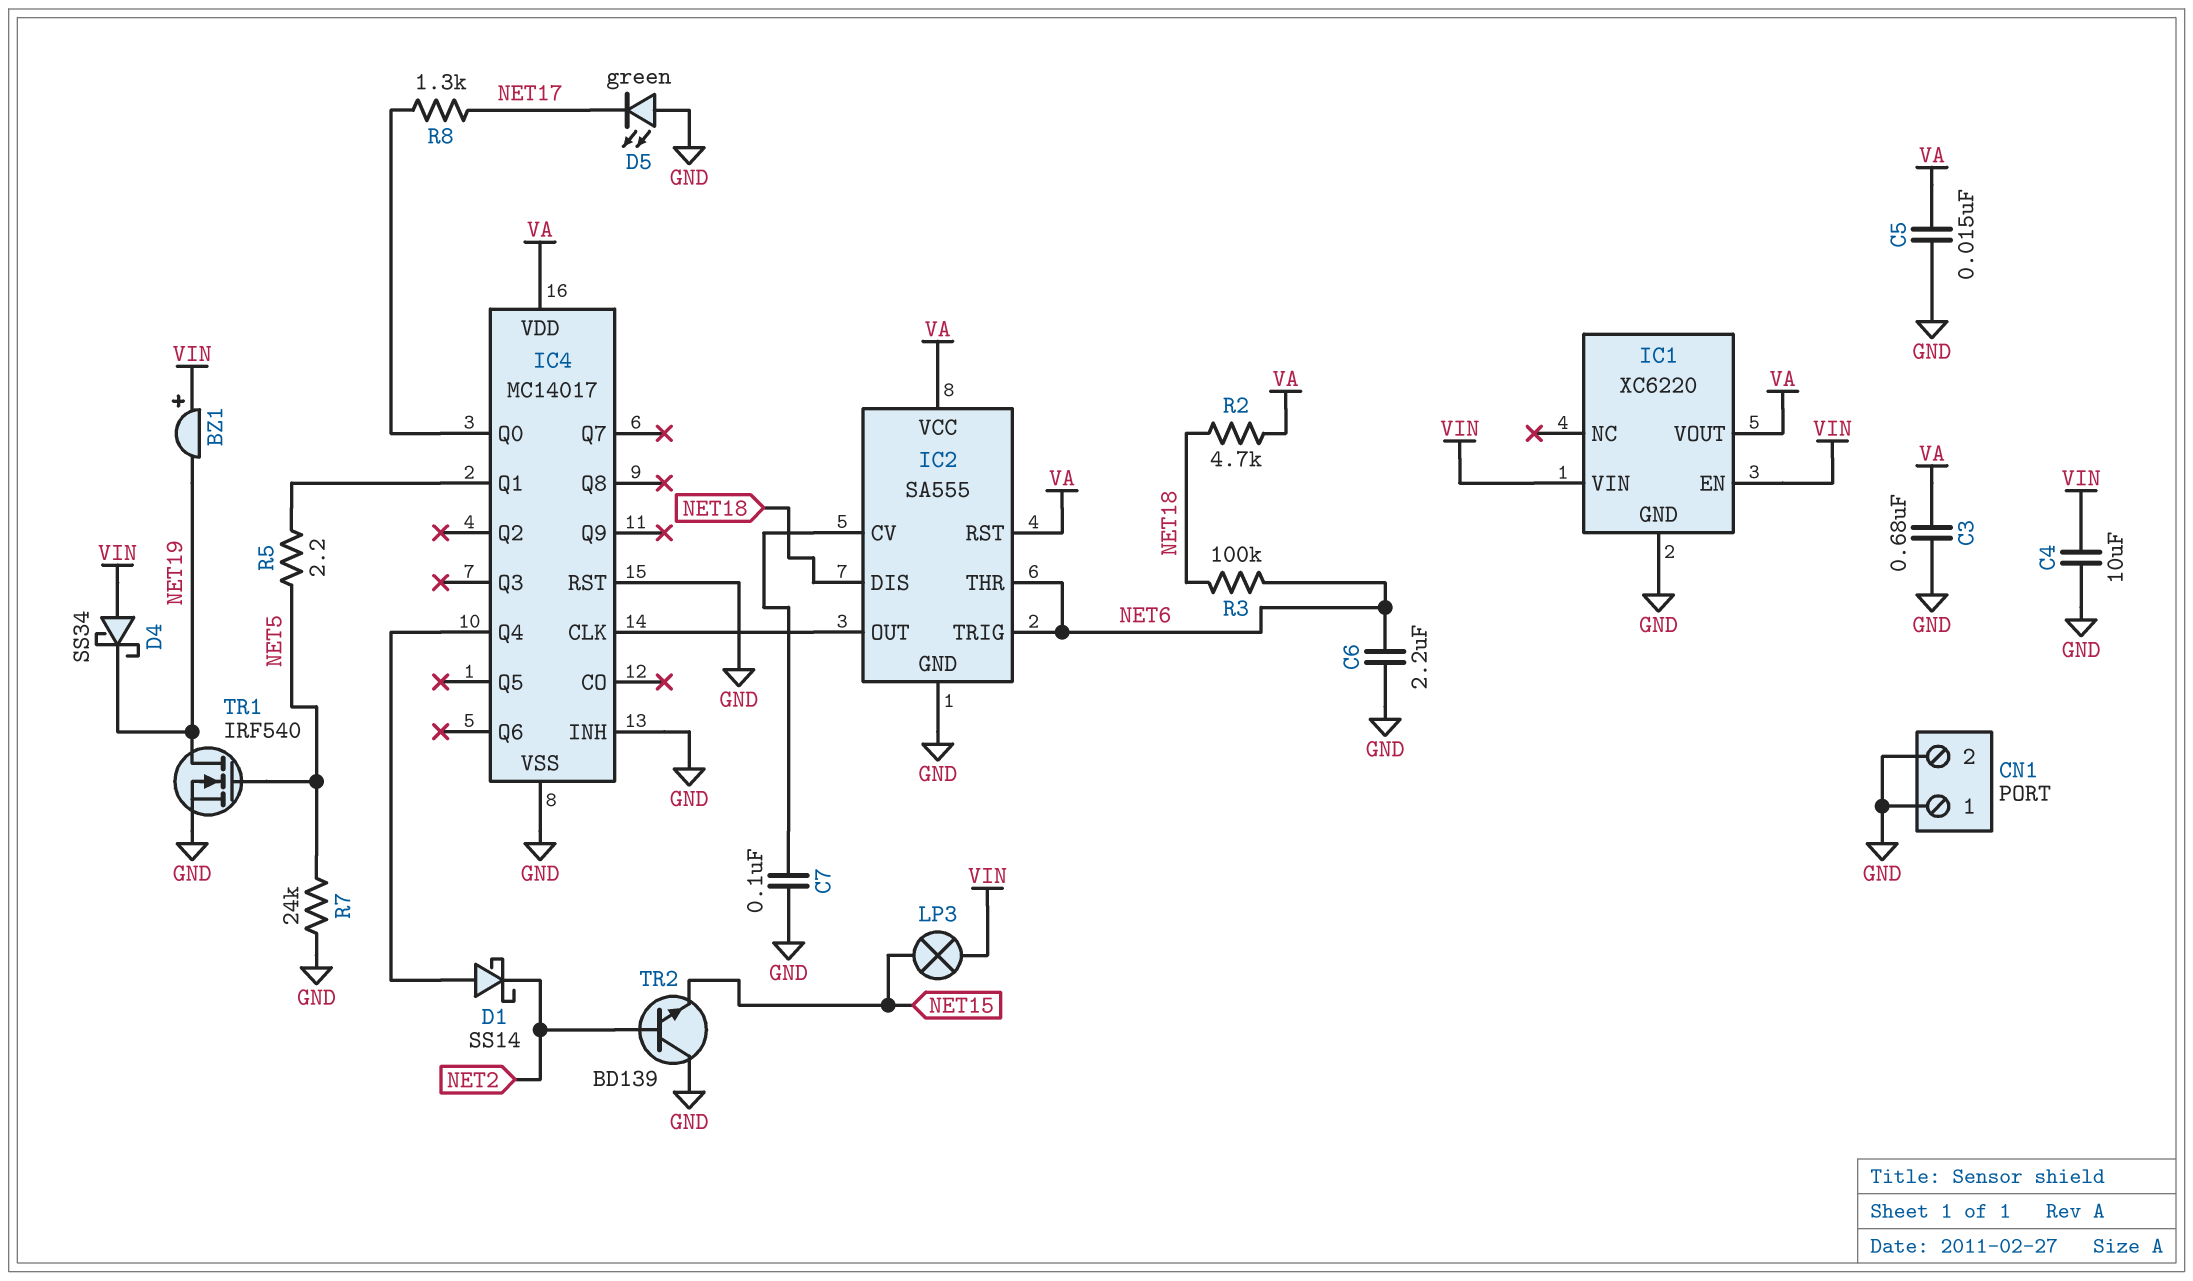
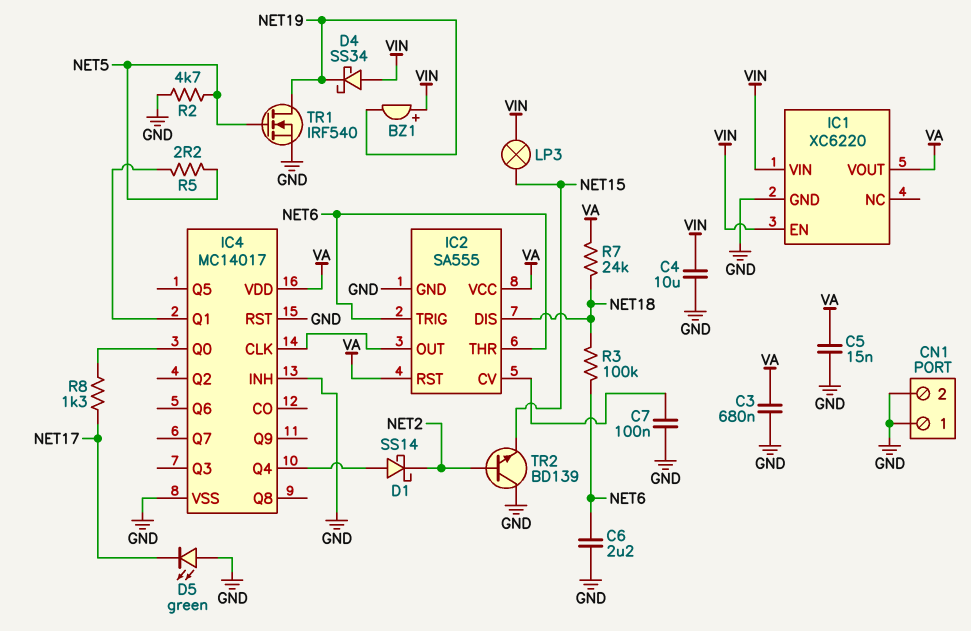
R2: 4.7k (NET18, VA) -> 4.7k (GND, NET5)
R7: 24k (GND, NET5) -> 24k (NET18, VA)

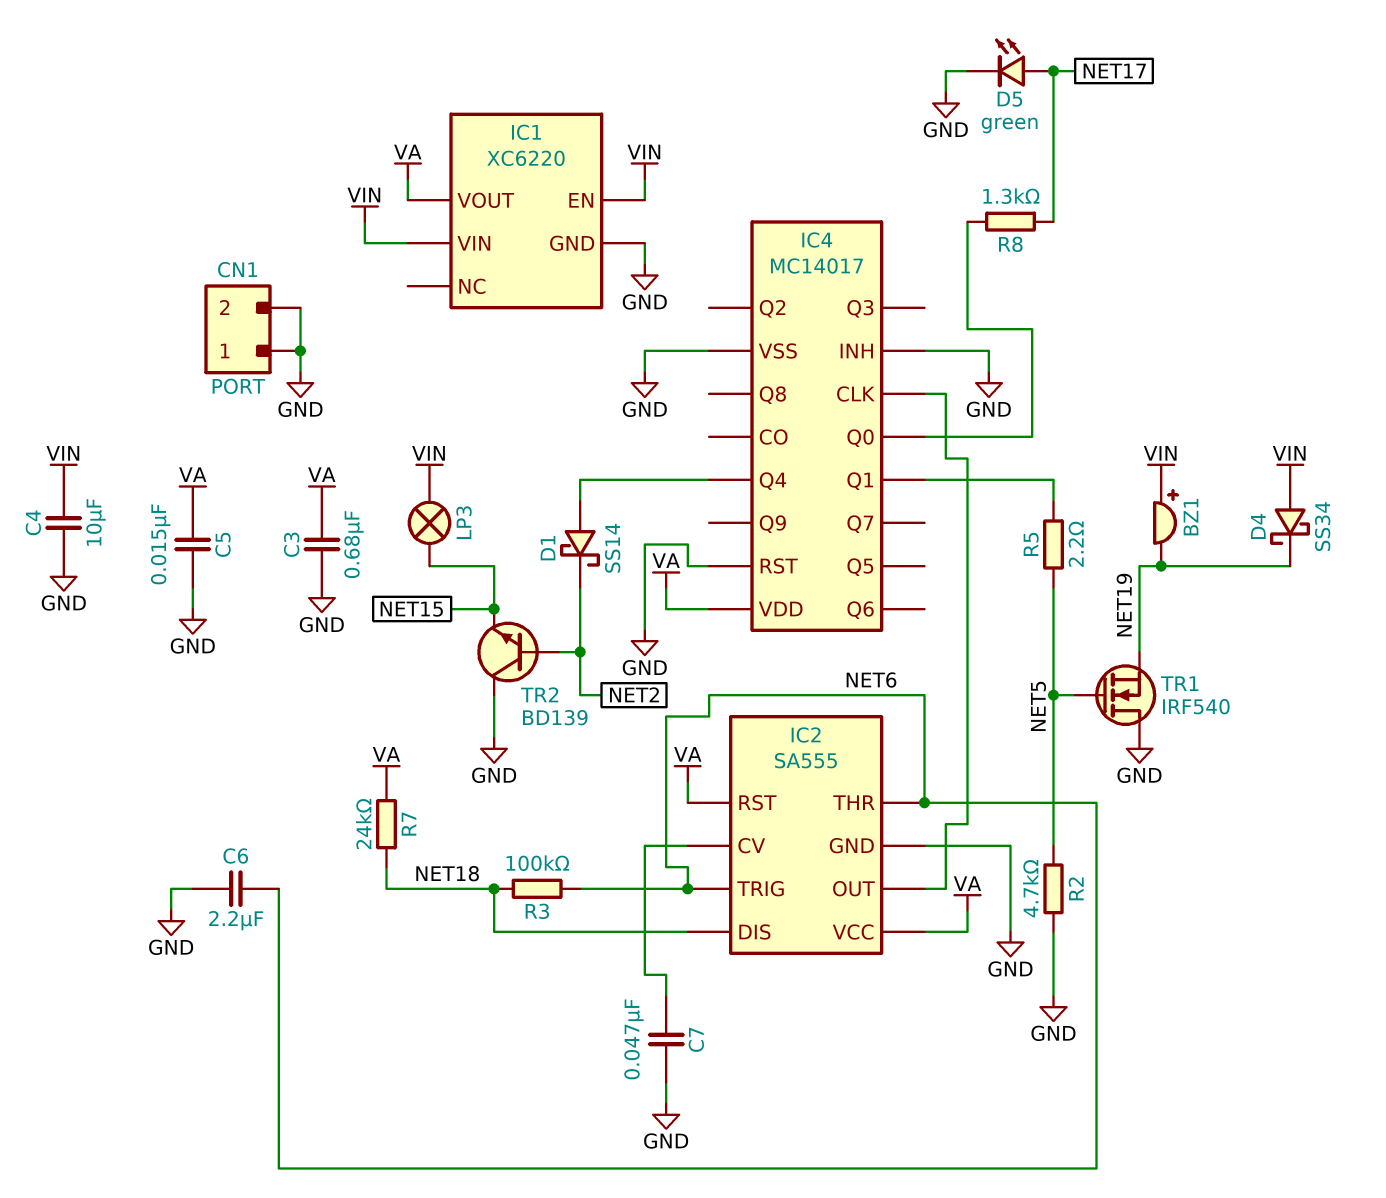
C7: 100nF (GND, IC2/CV) -> 47nF (GND, IC2/CV)
D5: LED green (A GND, K NET17) -> LED green (A NET17, K GND)
TR1: NMOS IRF540 (G NET5, D NET19, S GND) -> NMOS IRF540 (G NET5, D GND, S NET19)

